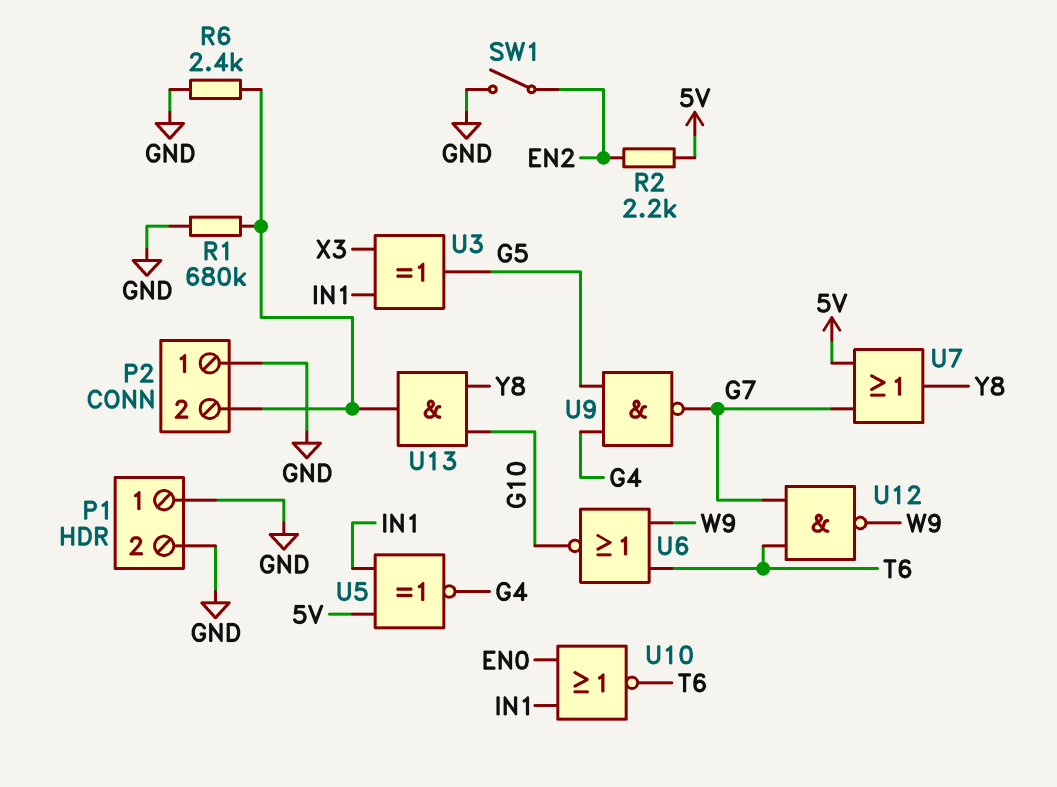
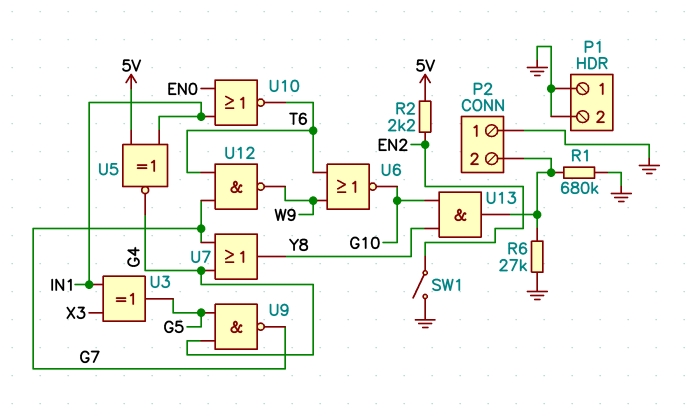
R6: 2.4k (GND, P2/2) -> 27k (GND, P2/2)
U7: OR (in 5V, in G7, out Y8) -> OR (in G4, in G7, out Y8)

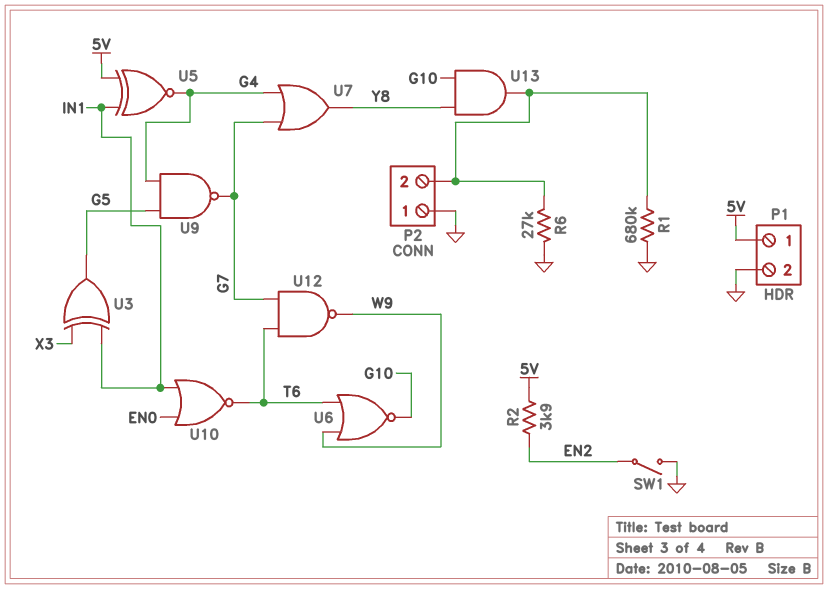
P1 pin 1: GND -> 5V
R2: 2.2k (5V, EN2) -> 3.9k (5V, EN2)

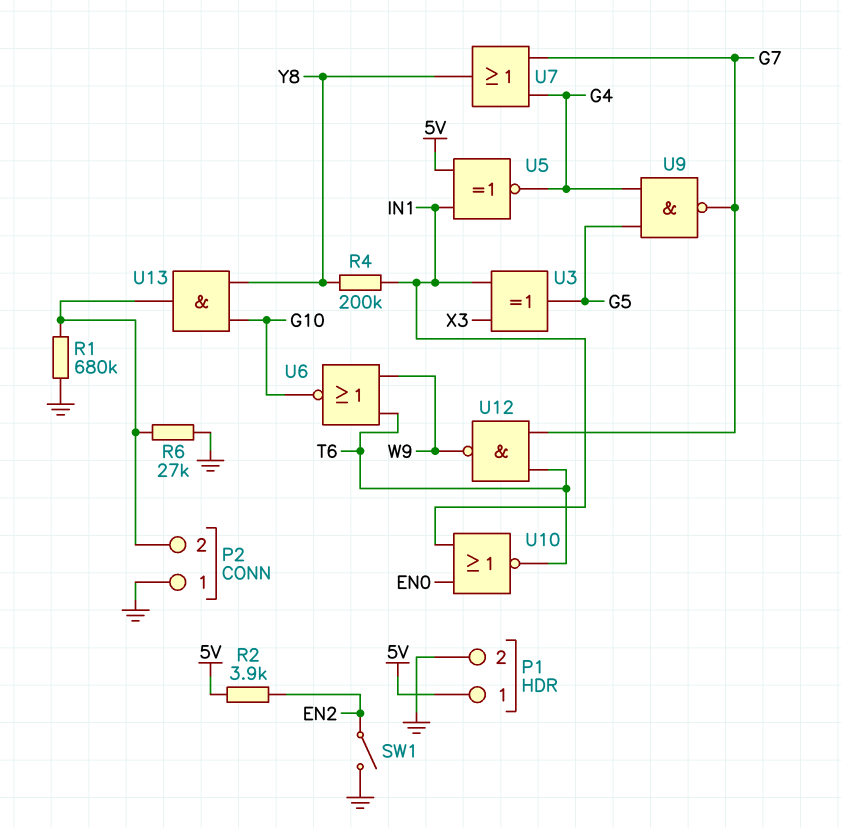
R4: none -> 200k (IN1, Y8)

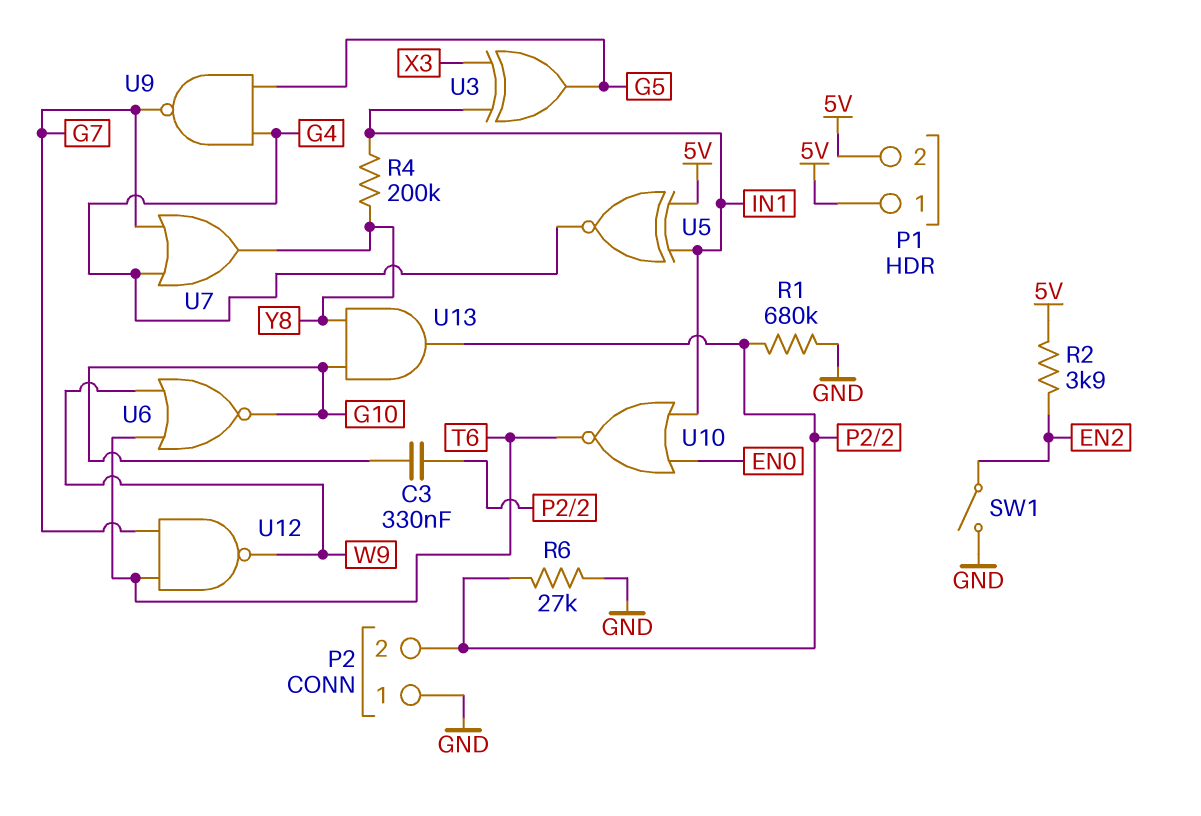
C3: none -> 330nF (G10, P2/2)
P1 pin 2: GND -> 5V

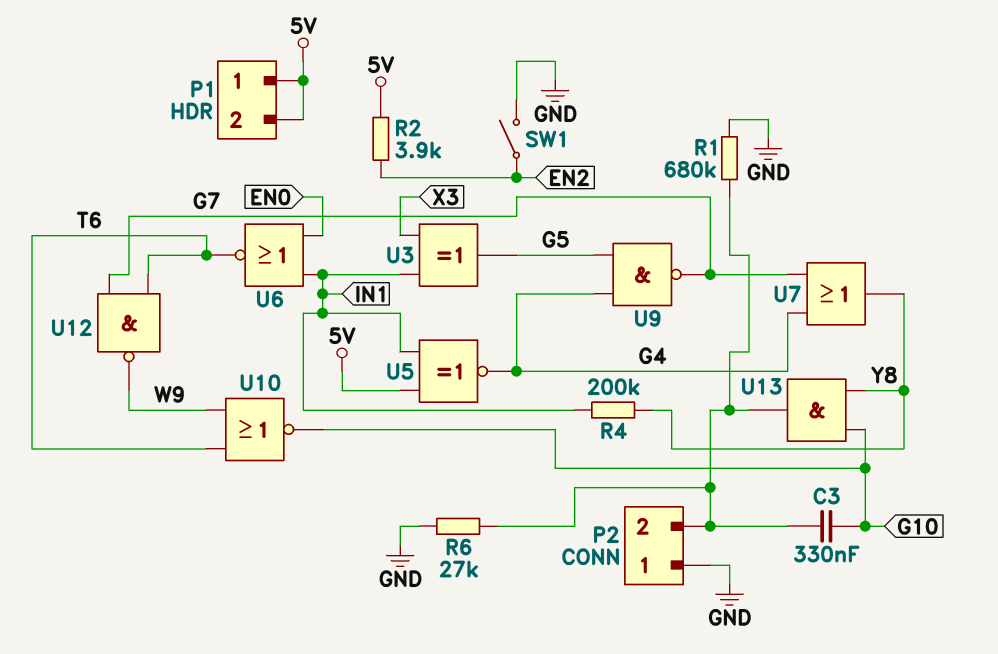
U6: NOR (in T6, in W9, out G10) -> NOR (in EN0, in IN1, out T6)
U10: NOR (in EN0, in IN1, out T6) -> NOR (in T6, in W9, out G10)

